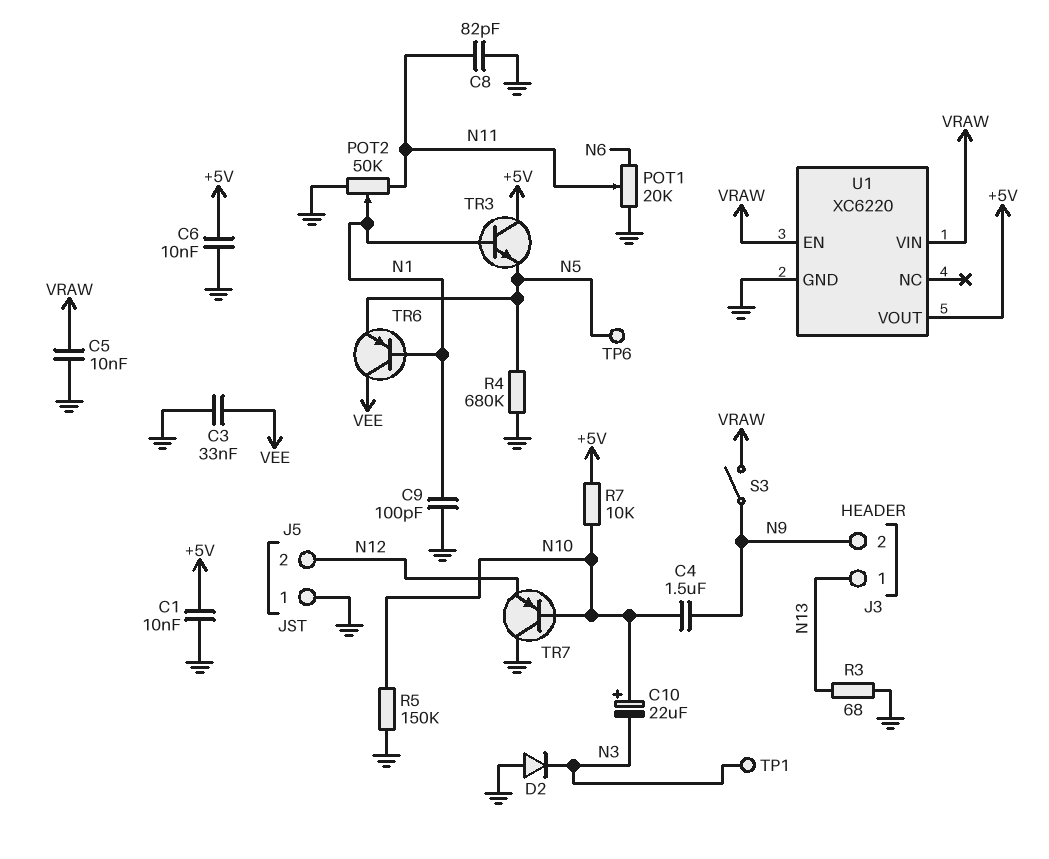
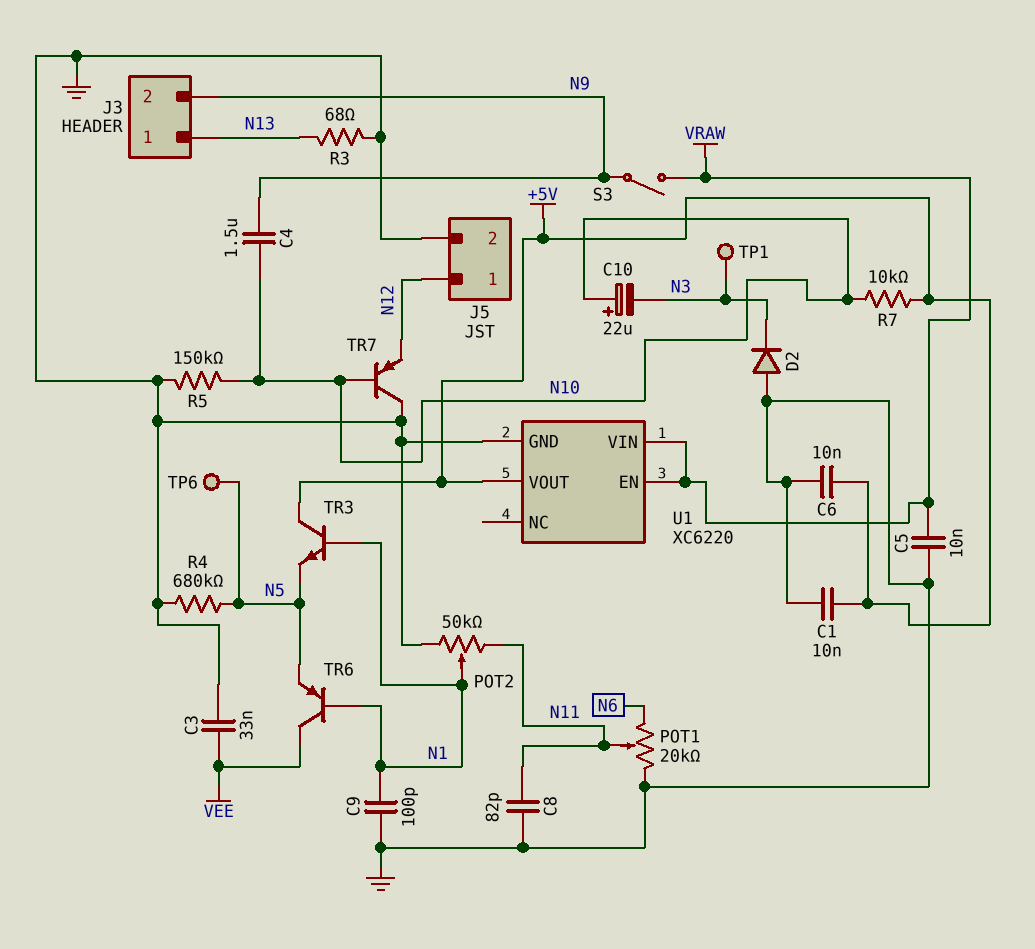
J5 pin 1: GND -> N12
J5 pin 2: N12 -> GND

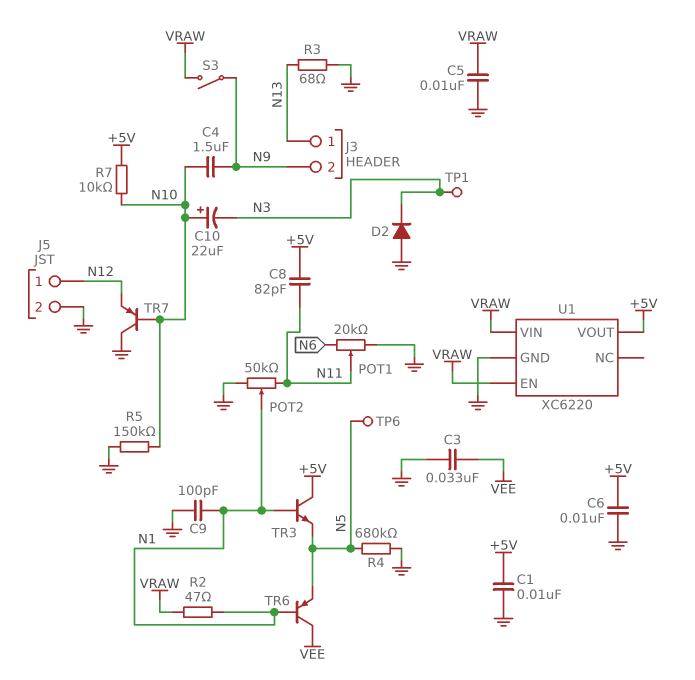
C8: 82pF (GND, N11) -> 82pF (+5V, N11)
R2: none -> 47 (N1, VRAW)

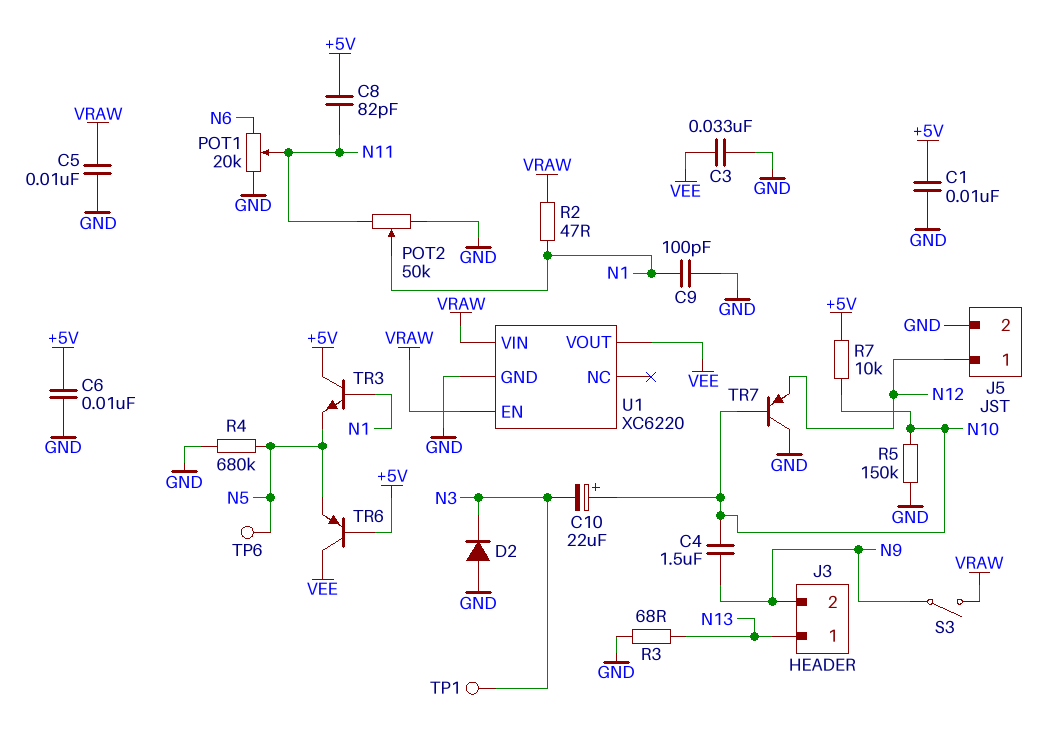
TR6: PNP (B N1, C VEE, E N5) -> PNP (B +5V, C VEE, E N5)
U1 pin VOUT: +5V -> VEE

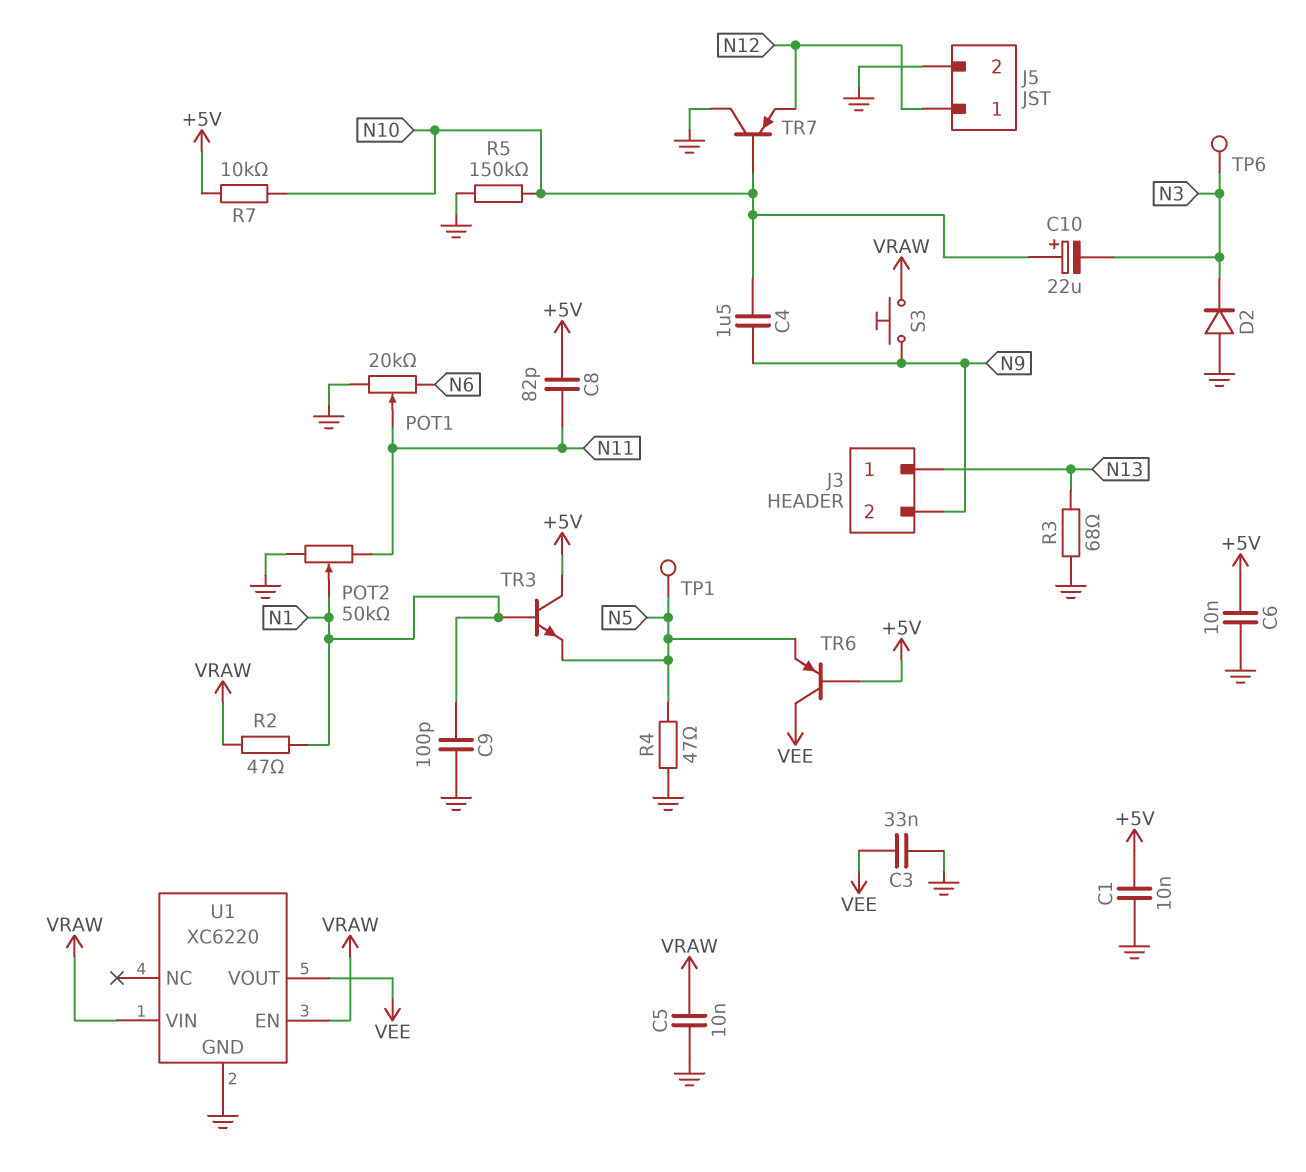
R4: 680k (GND, N5) -> 47 (GND, N5)
S3: switch (N9, VRAW) -> button (N9, VRAW)
TP1: test point (N3) -> test point (N5)
TP6: test point (N5) -> test point (N3)

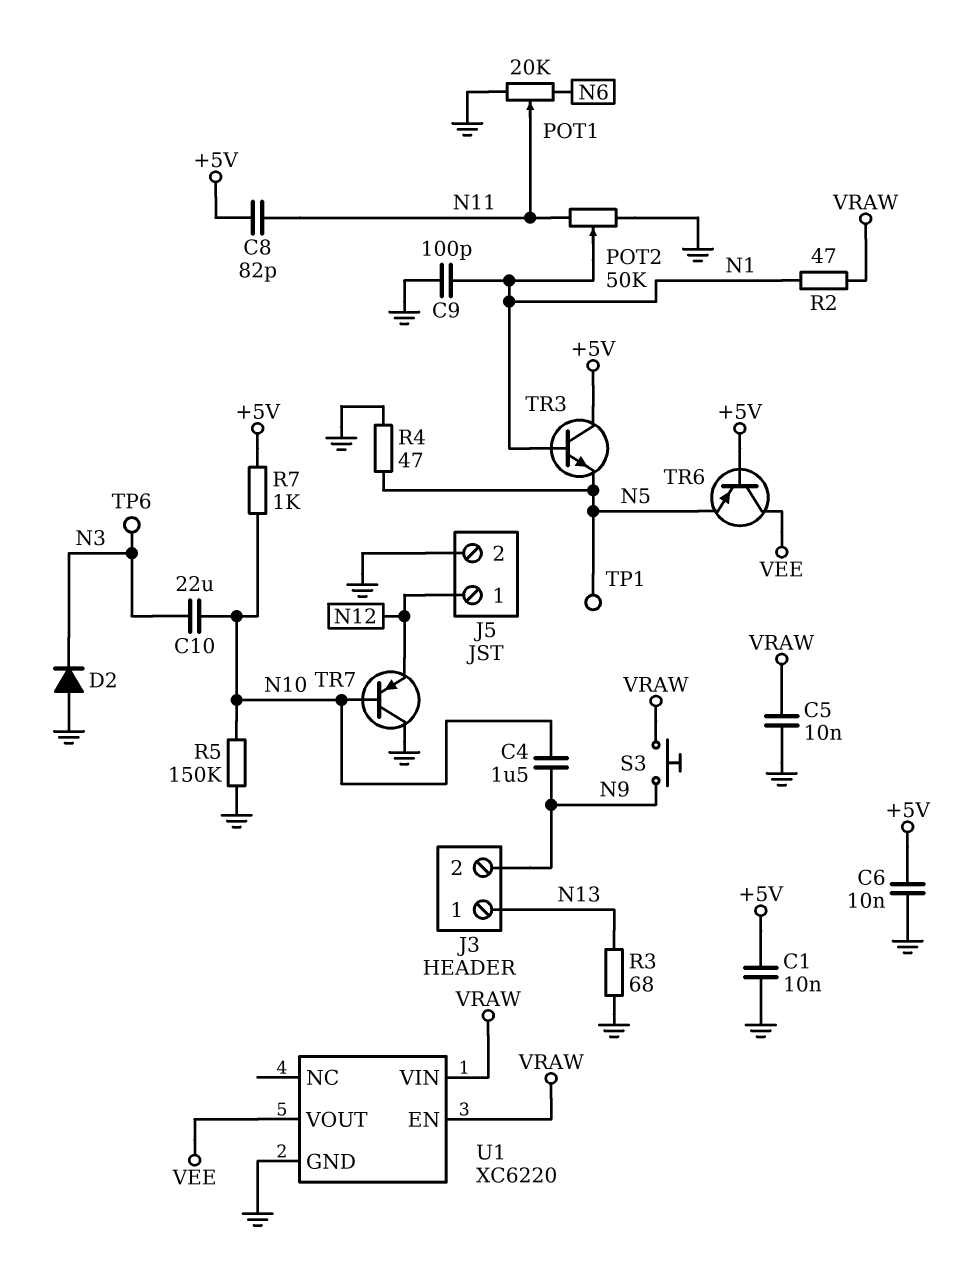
C3: 33nF (GND, VEE) -> none
C10: 22uF (plus N10, minus N3) -> 22uF (N3, N10)
R7: 10k (+5V, N10) -> 1k (+5V, N10)

